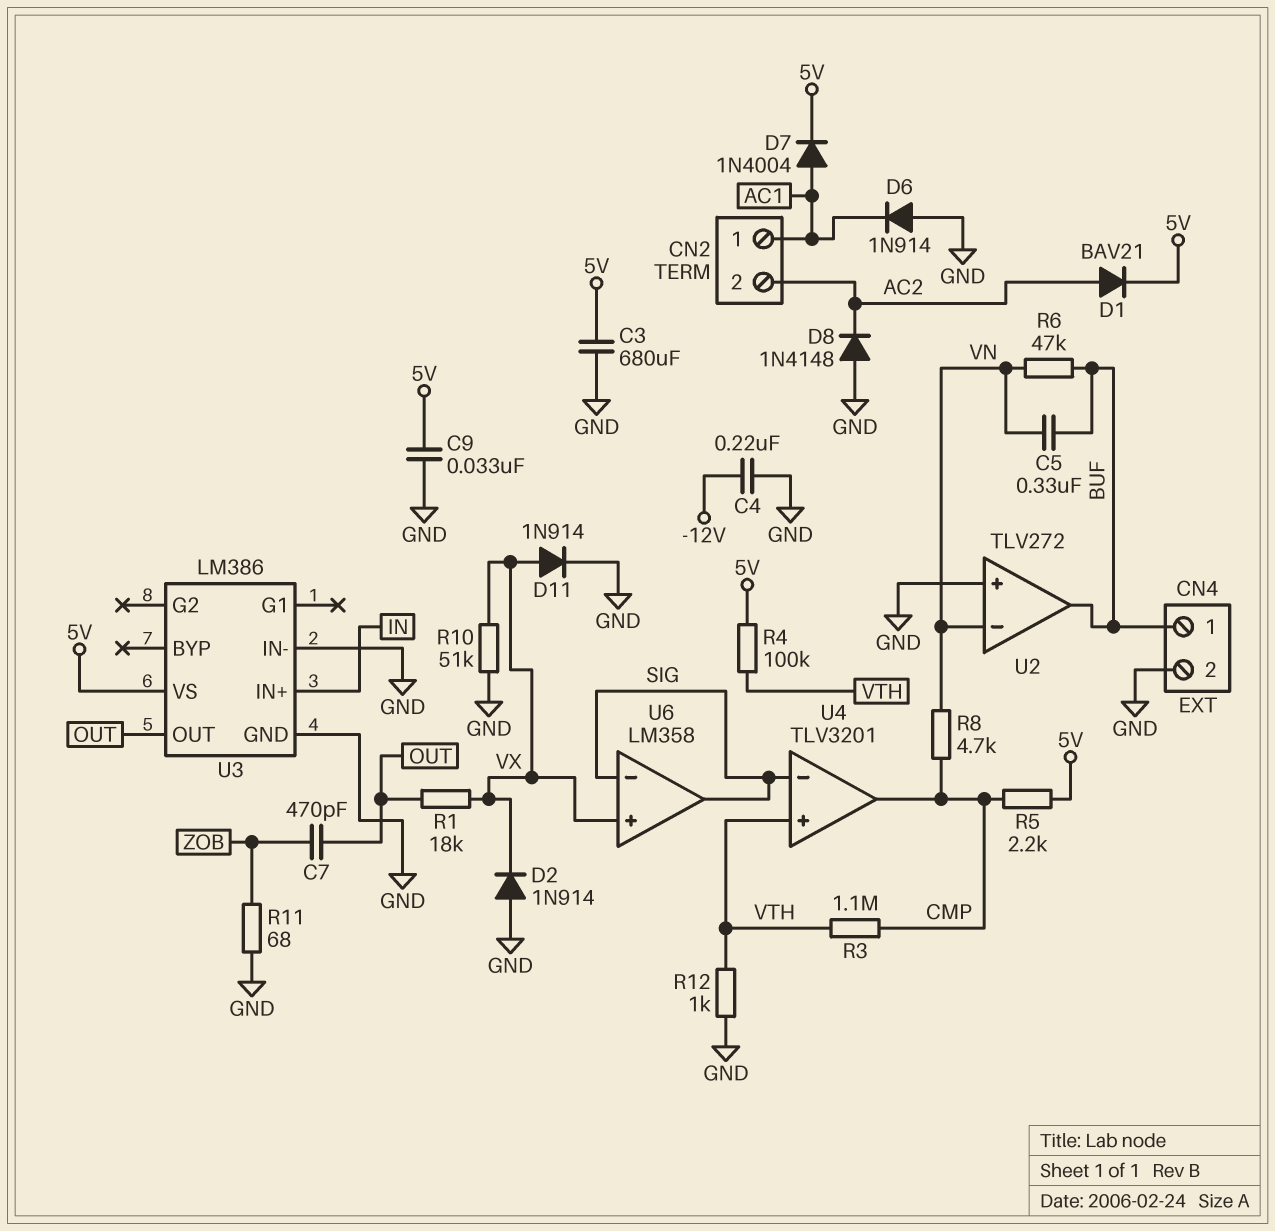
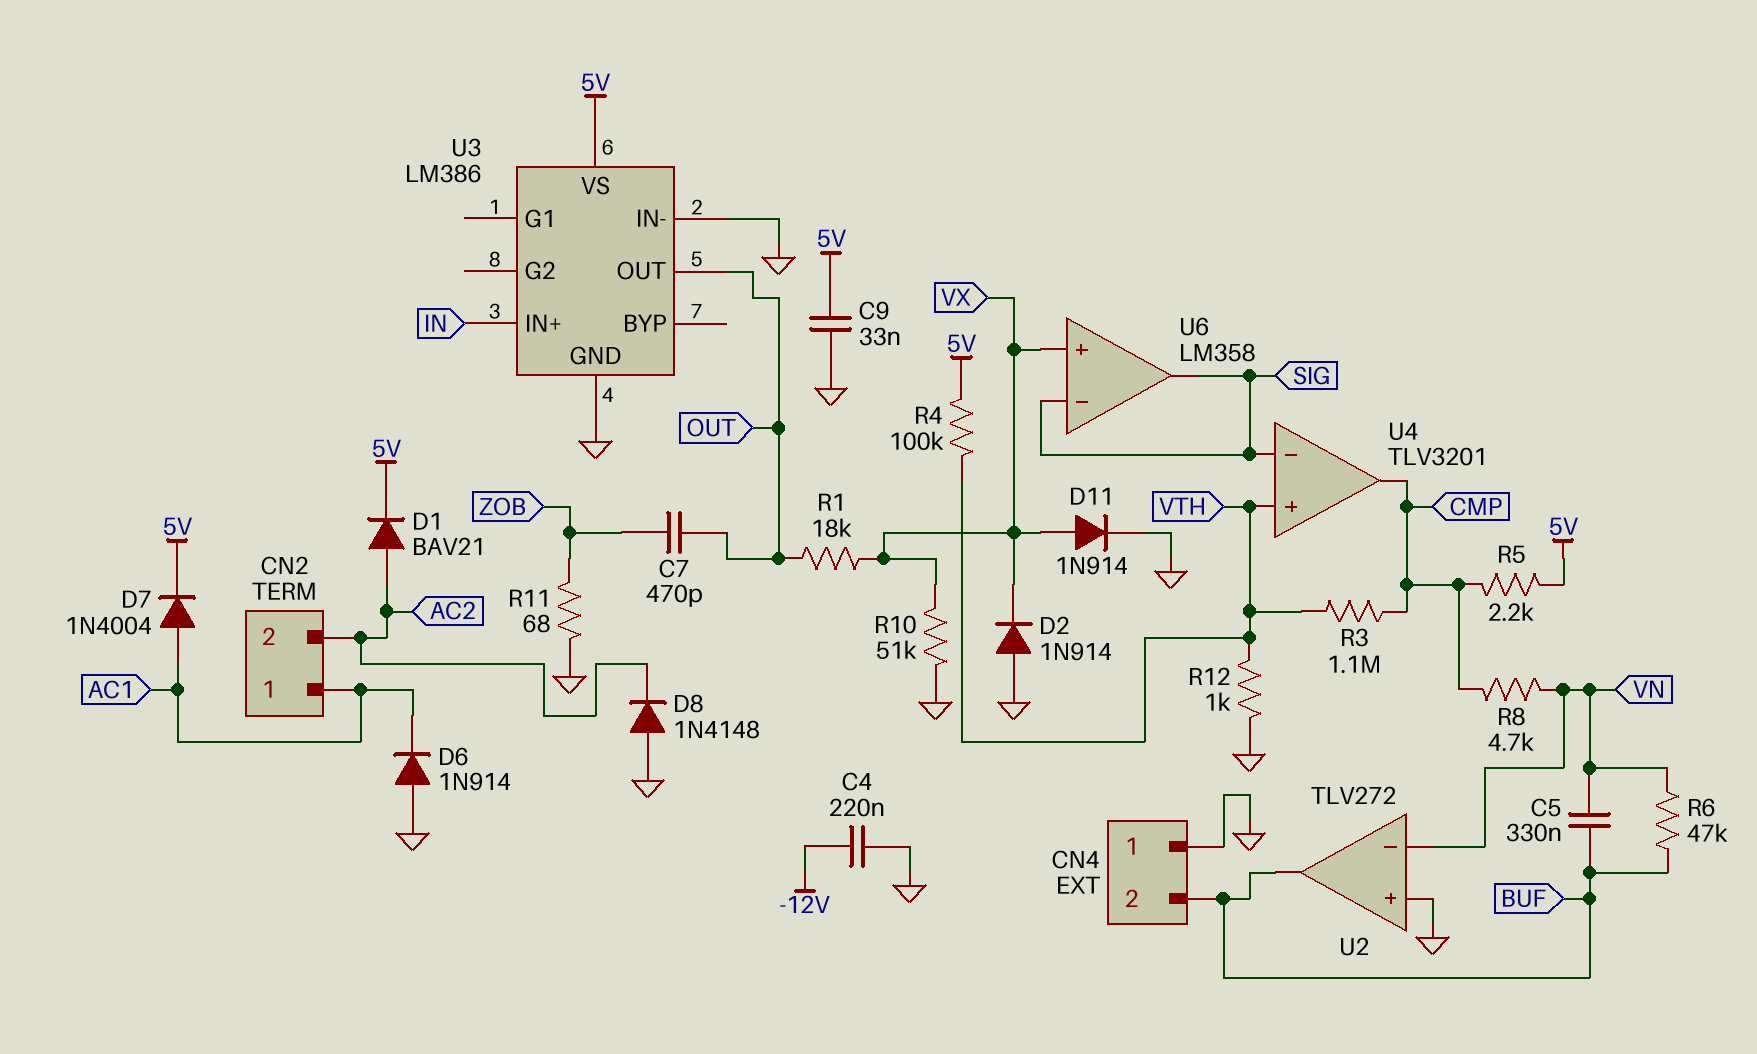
C3: 680uF (5V, GND) -> none
CN4 pin 1: BUF -> GND
CN4 pin 2: GND -> BUF

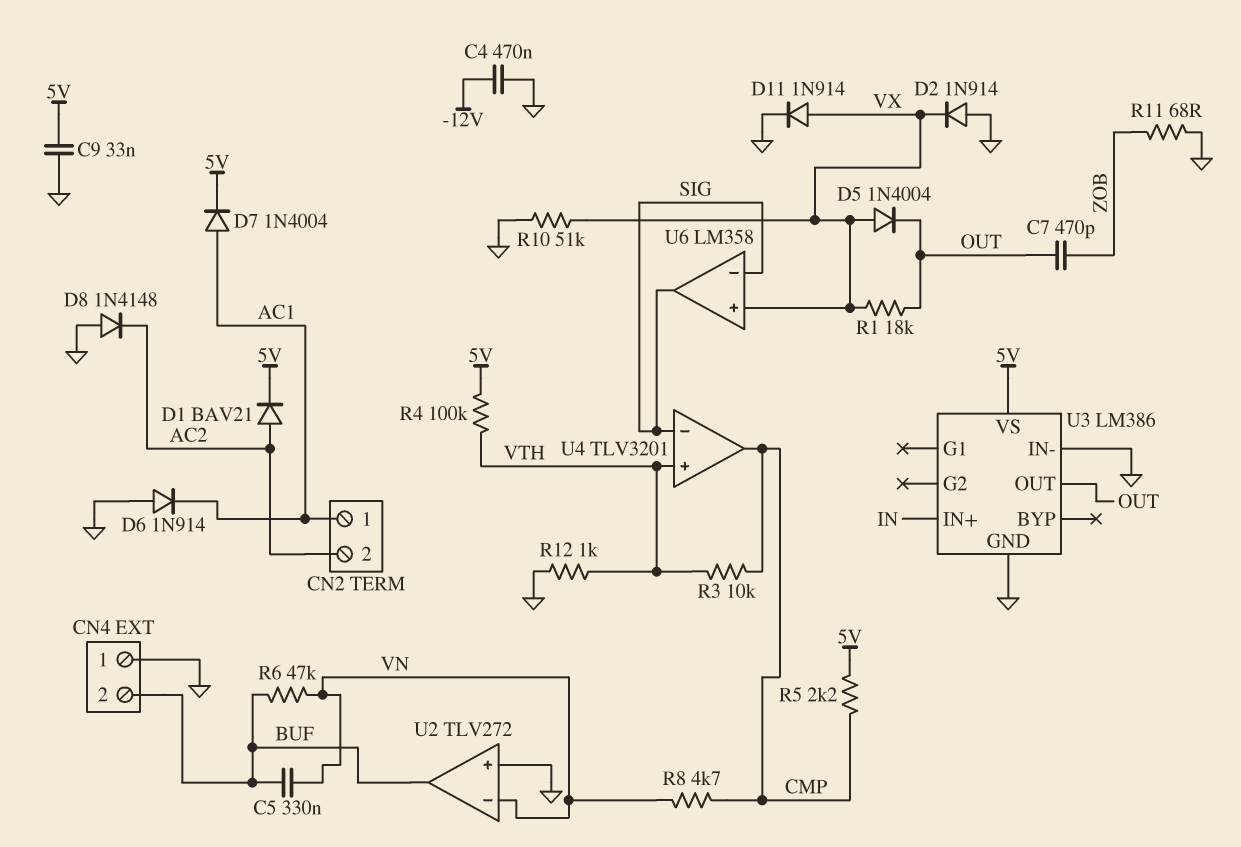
C4: 220nF (-12V, GND) -> 470nF (-12V, GND)
D5: none -> diode 1N4004 (A VX, K OUT)
R3: 1.1M (CMP, VTH) -> 10k (CMP, VTH)

